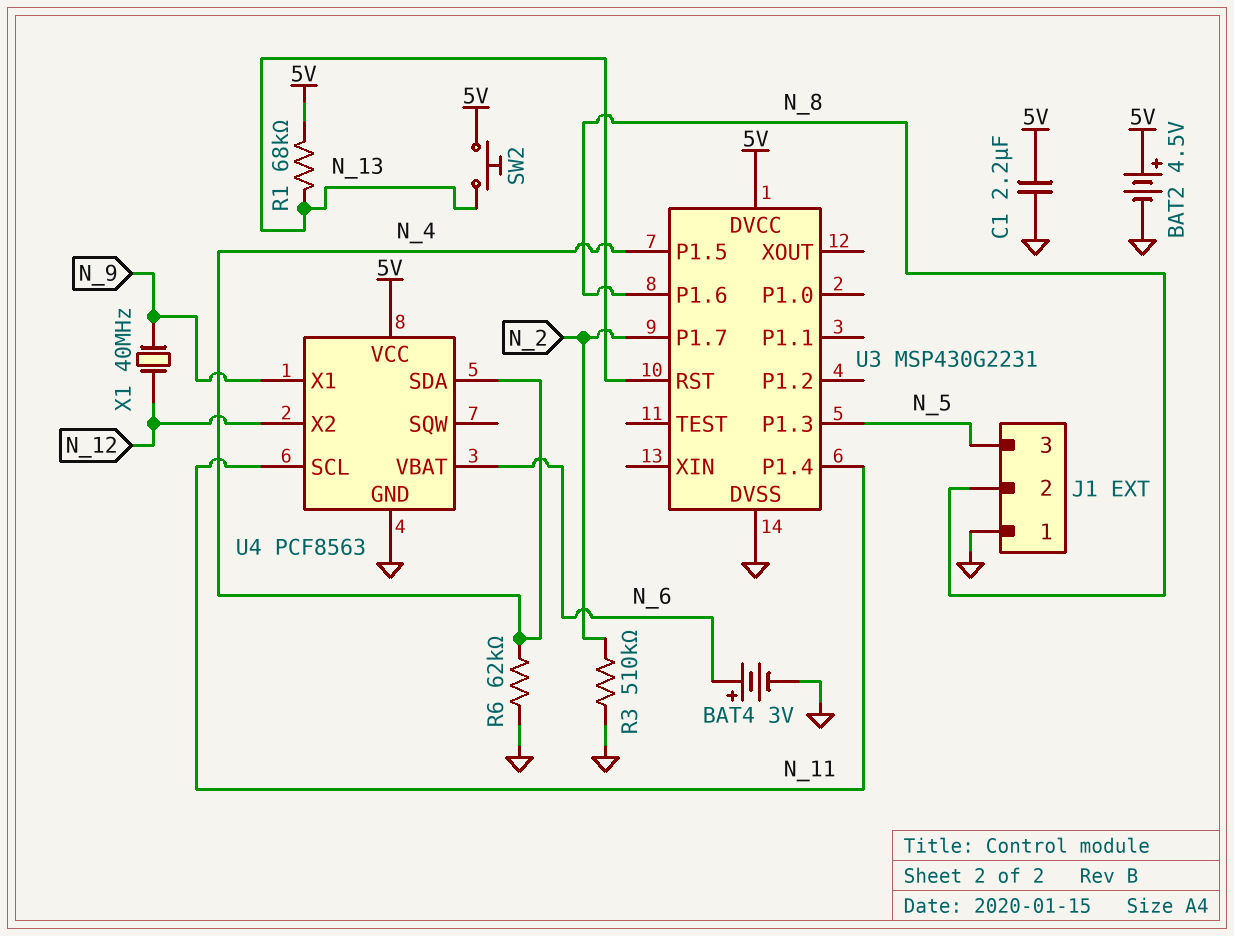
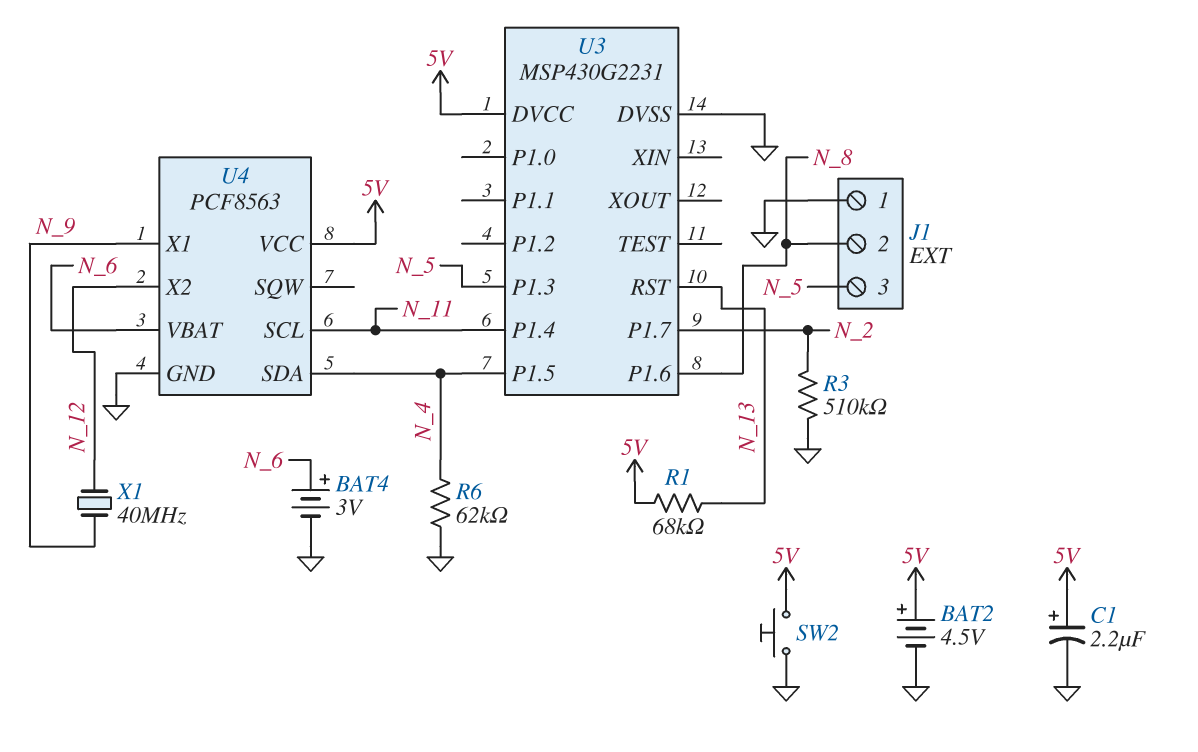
C1: 2.2uF (5V, GND) -> 2.2uF (plus 5V, minus GND)
SW2: button (5V, N_13) -> button (5V, GND)

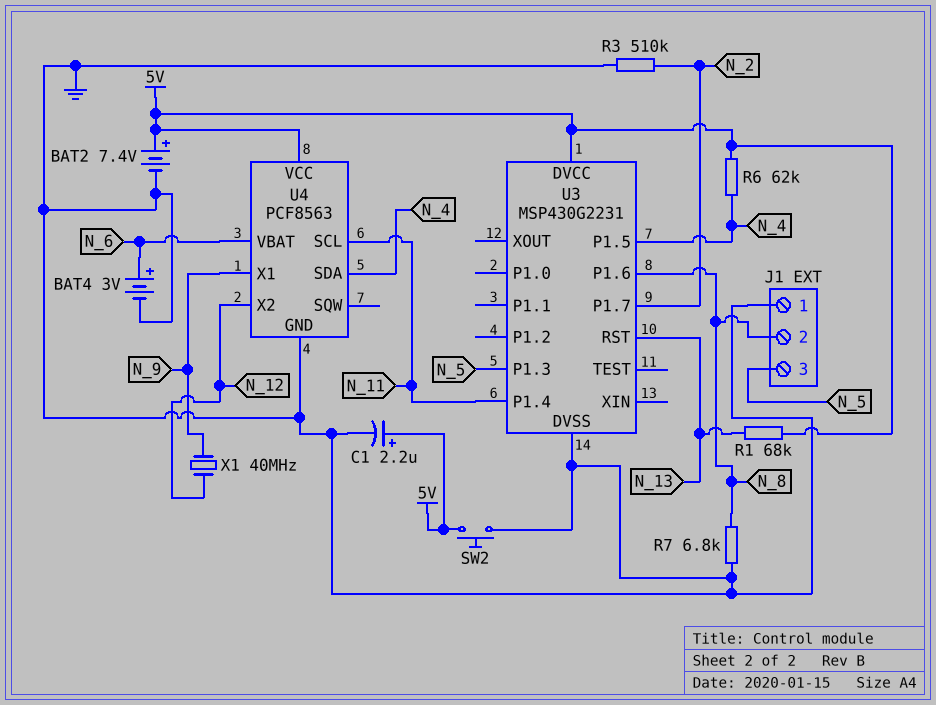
BAT2: 4.5V (plus 5V, minus GND) -> 7.4V (plus 5V, minus GND)
R6: 62k (GND, N_4) -> 62k (5V, N_4)
R7: none -> 6.8k (GND, N_8)

